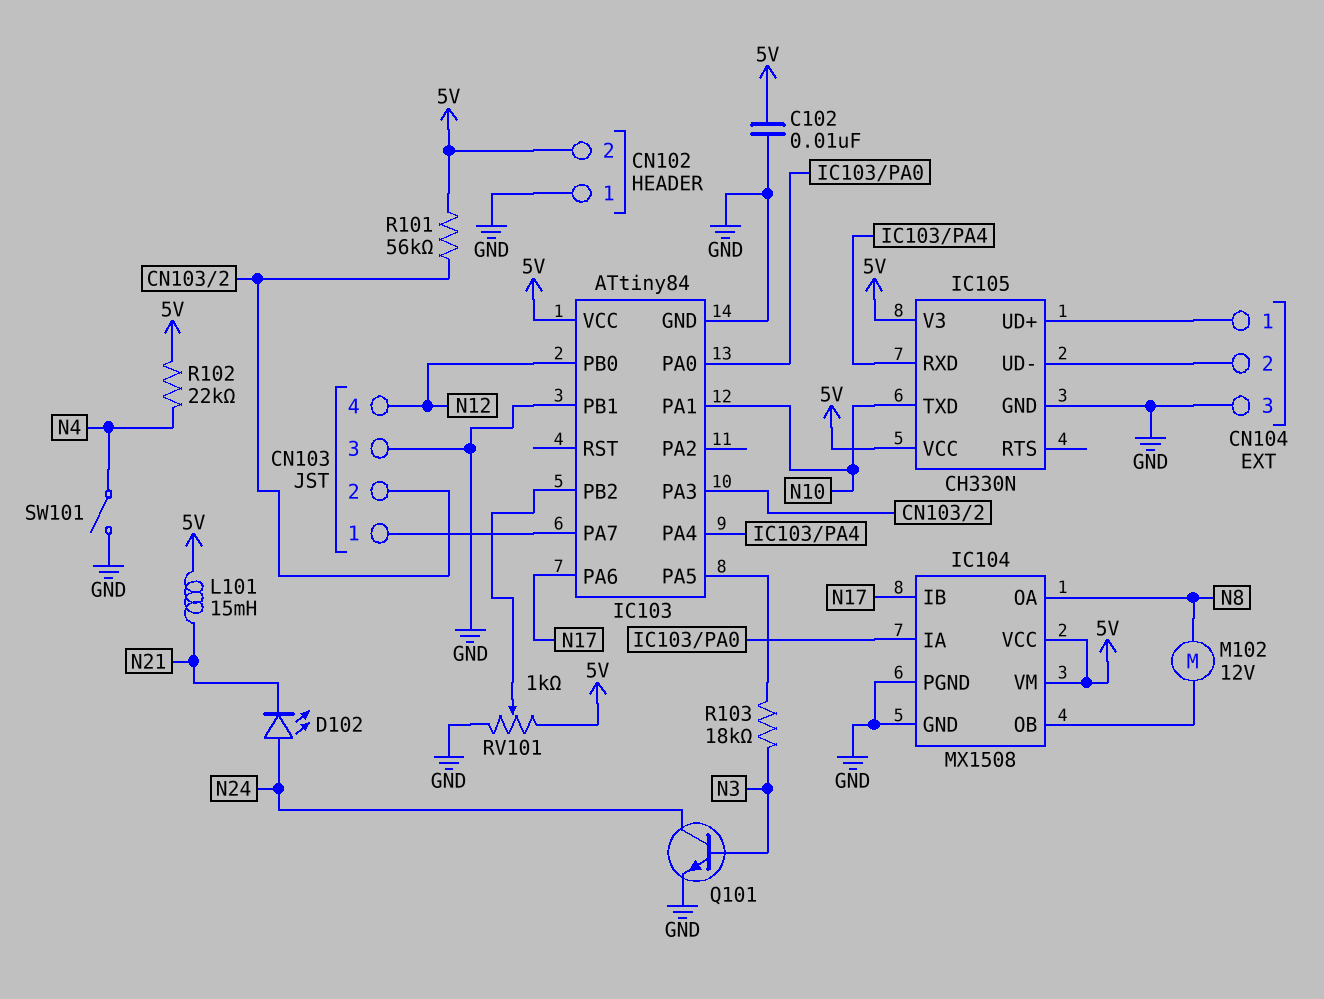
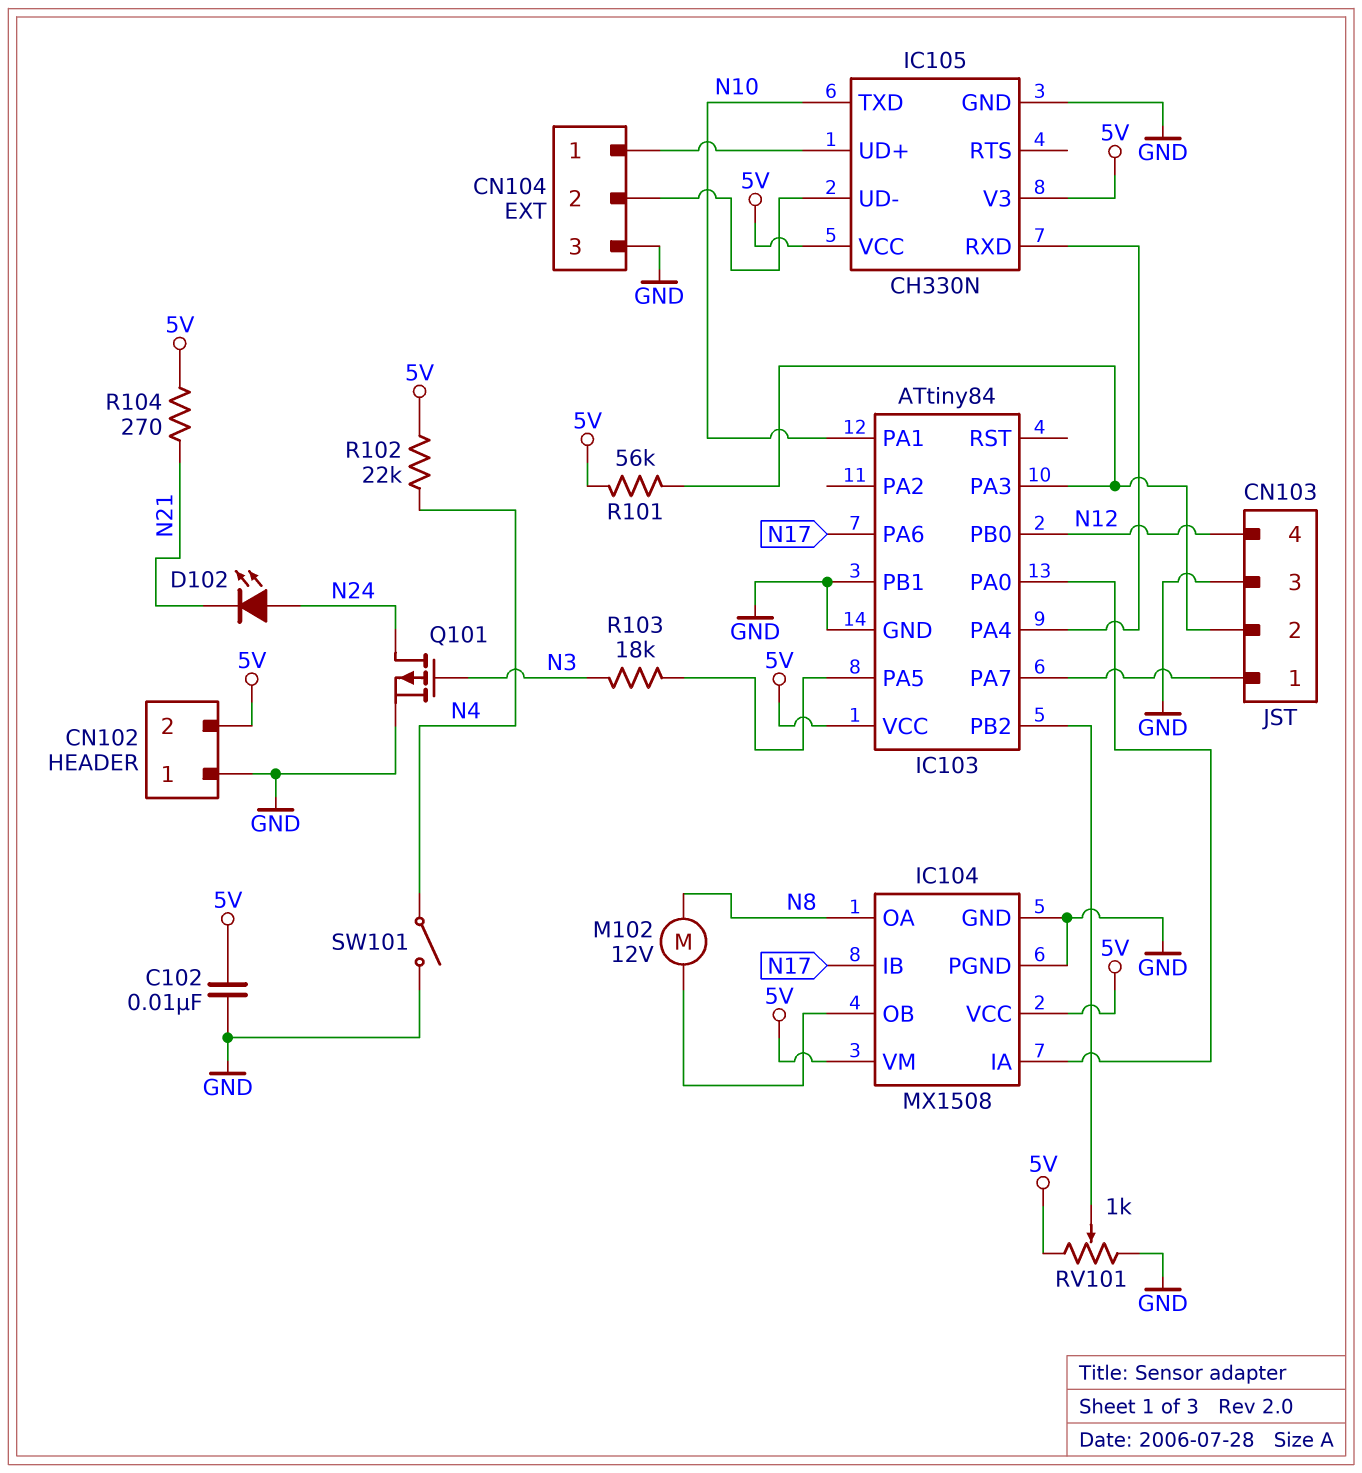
L101: 15mH (5V, N21) -> none
Q101: NPN (B N3, C N24, E GND) -> PMOS (G N3, D N24, S GND)
R104: none -> 270 (5V, N21)

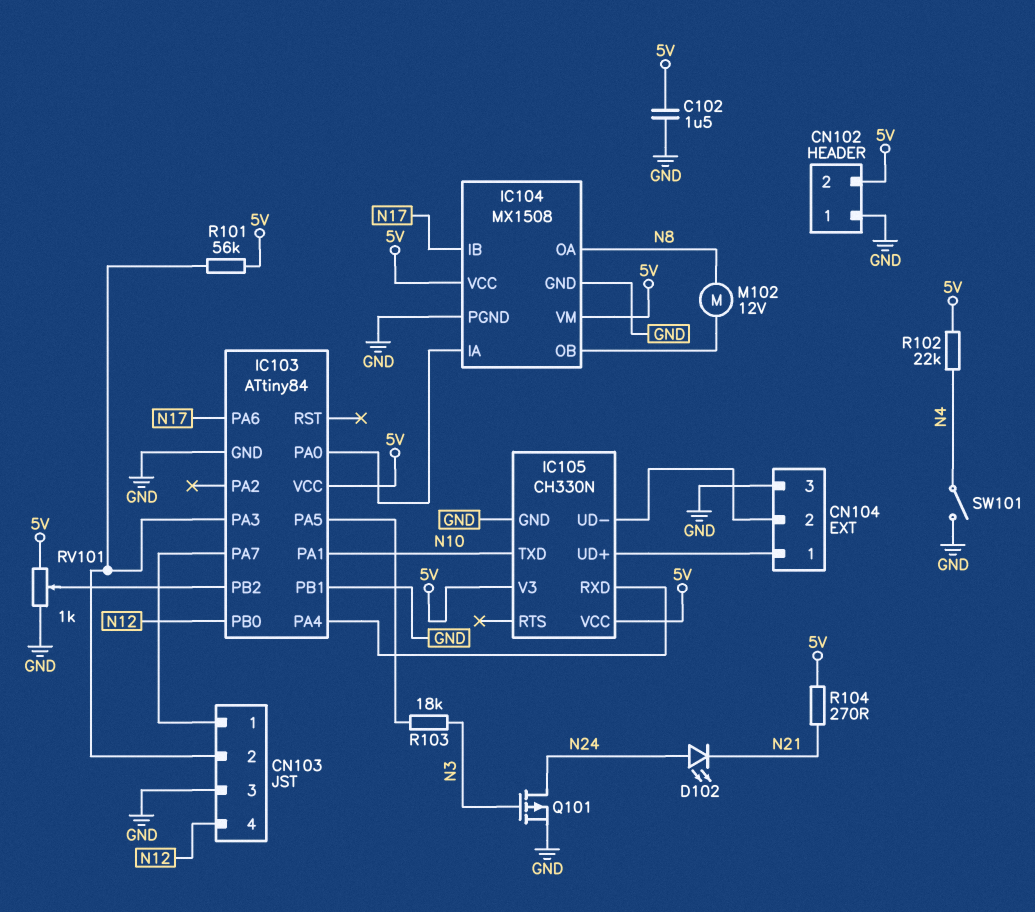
C102: 10nF (5V, GND) -> 1.5uF (5V, GND)

